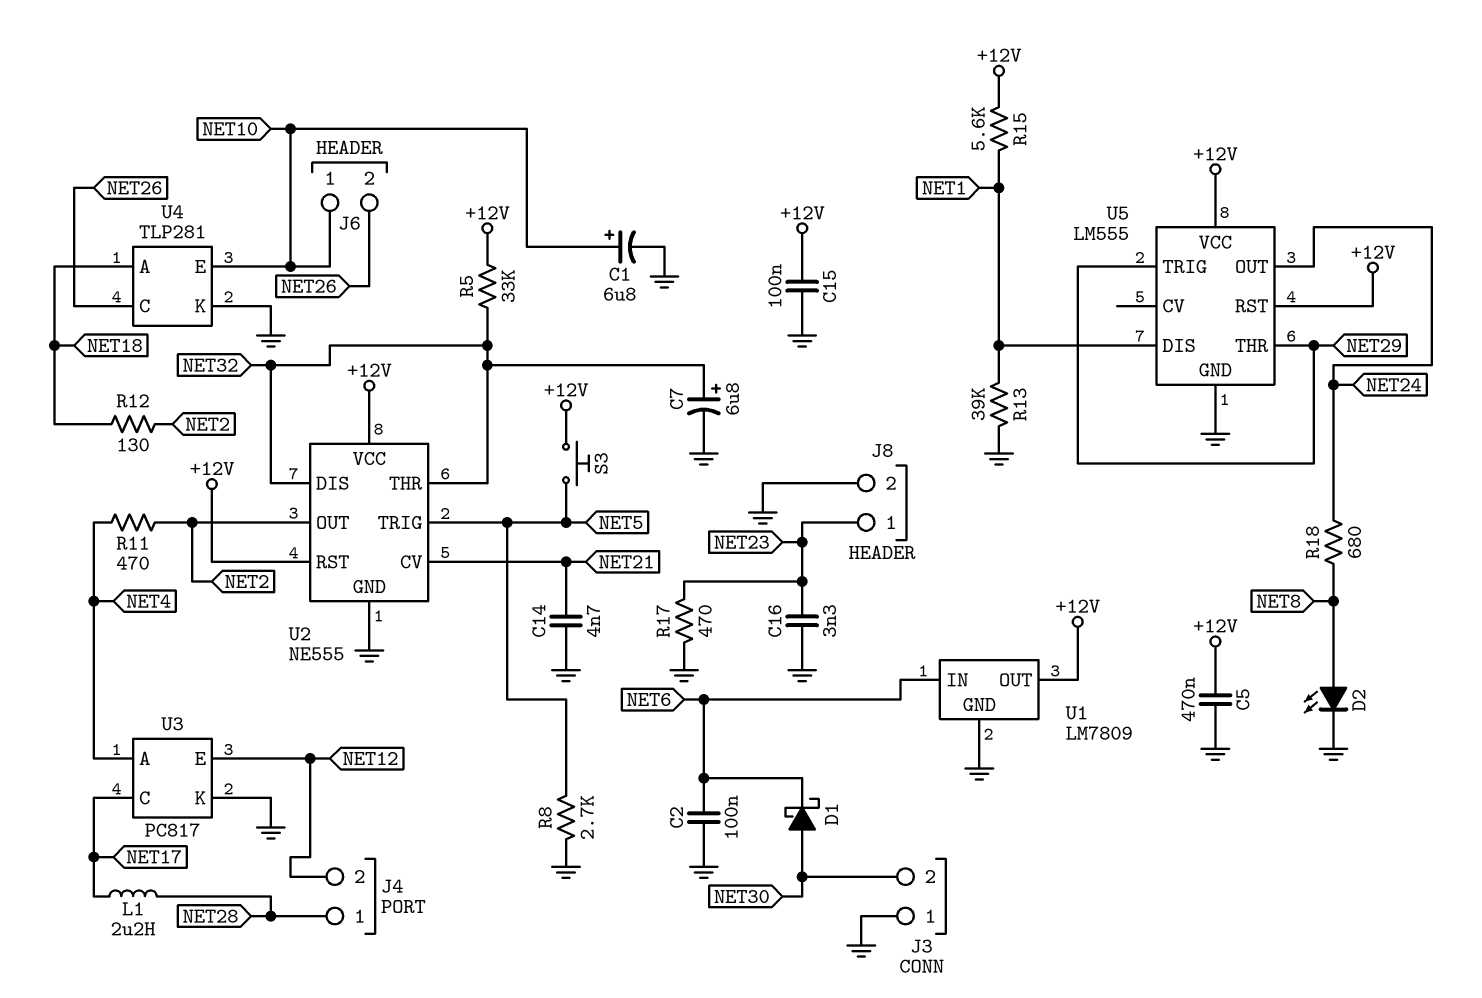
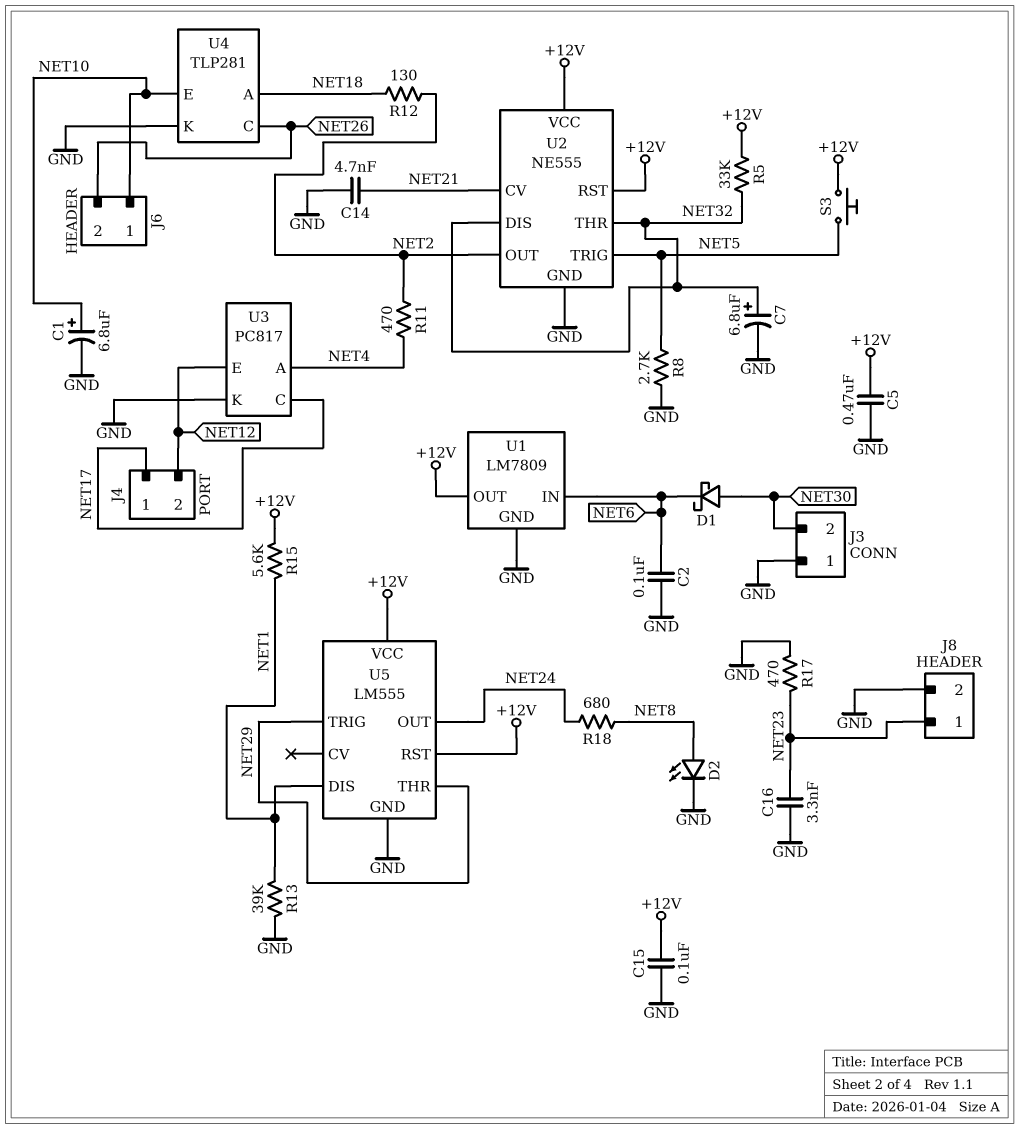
J4 pin 1: NET28 -> NET17
L1: 2.2uH (NET17, NET28) -> none

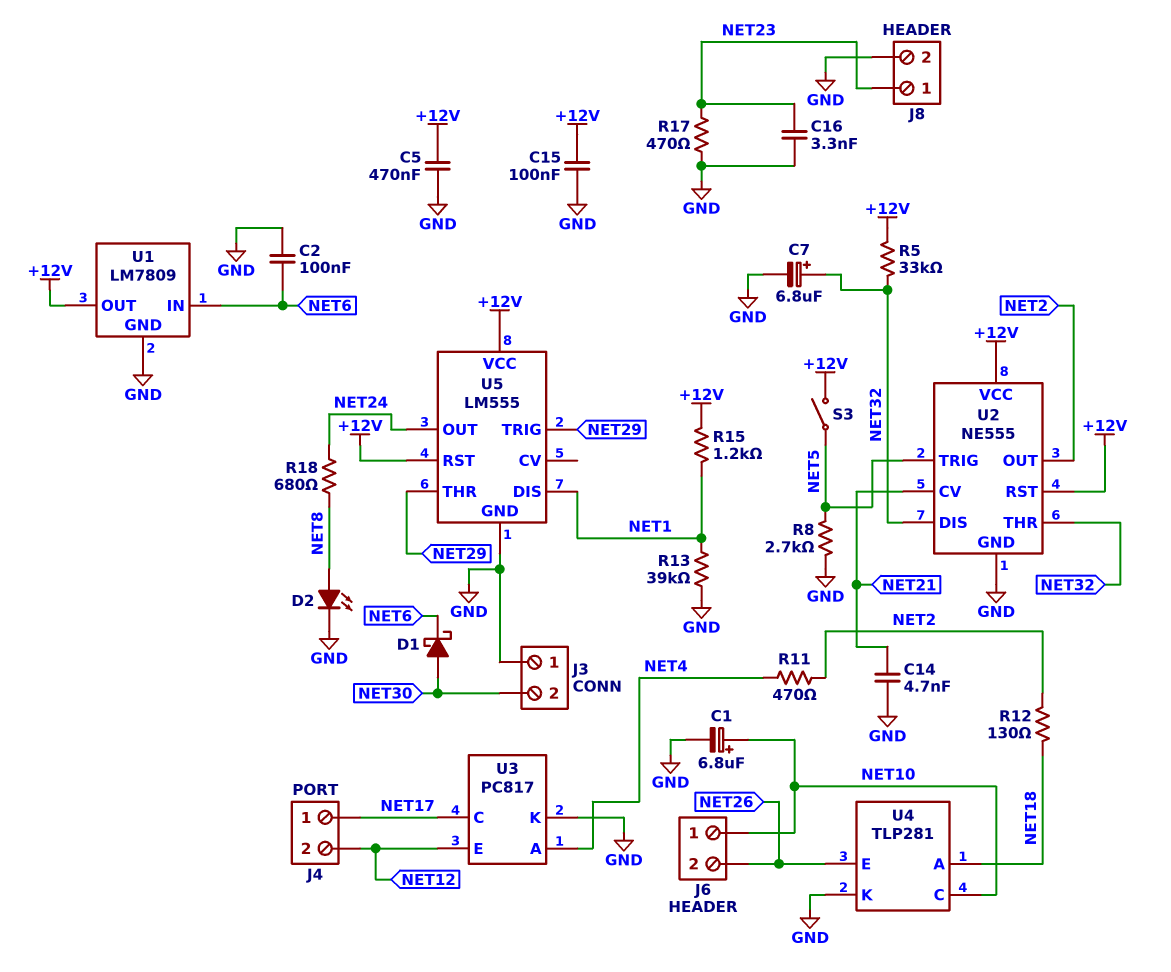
R15: 5.6k (+12V, NET1) -> 1.2k (+12V, NET1)
S3: button (+12V, NET5) -> switch (+12V, NET5)
U4 pin C: NET26 -> NET10
U4 pin E: NET10 -> NET26

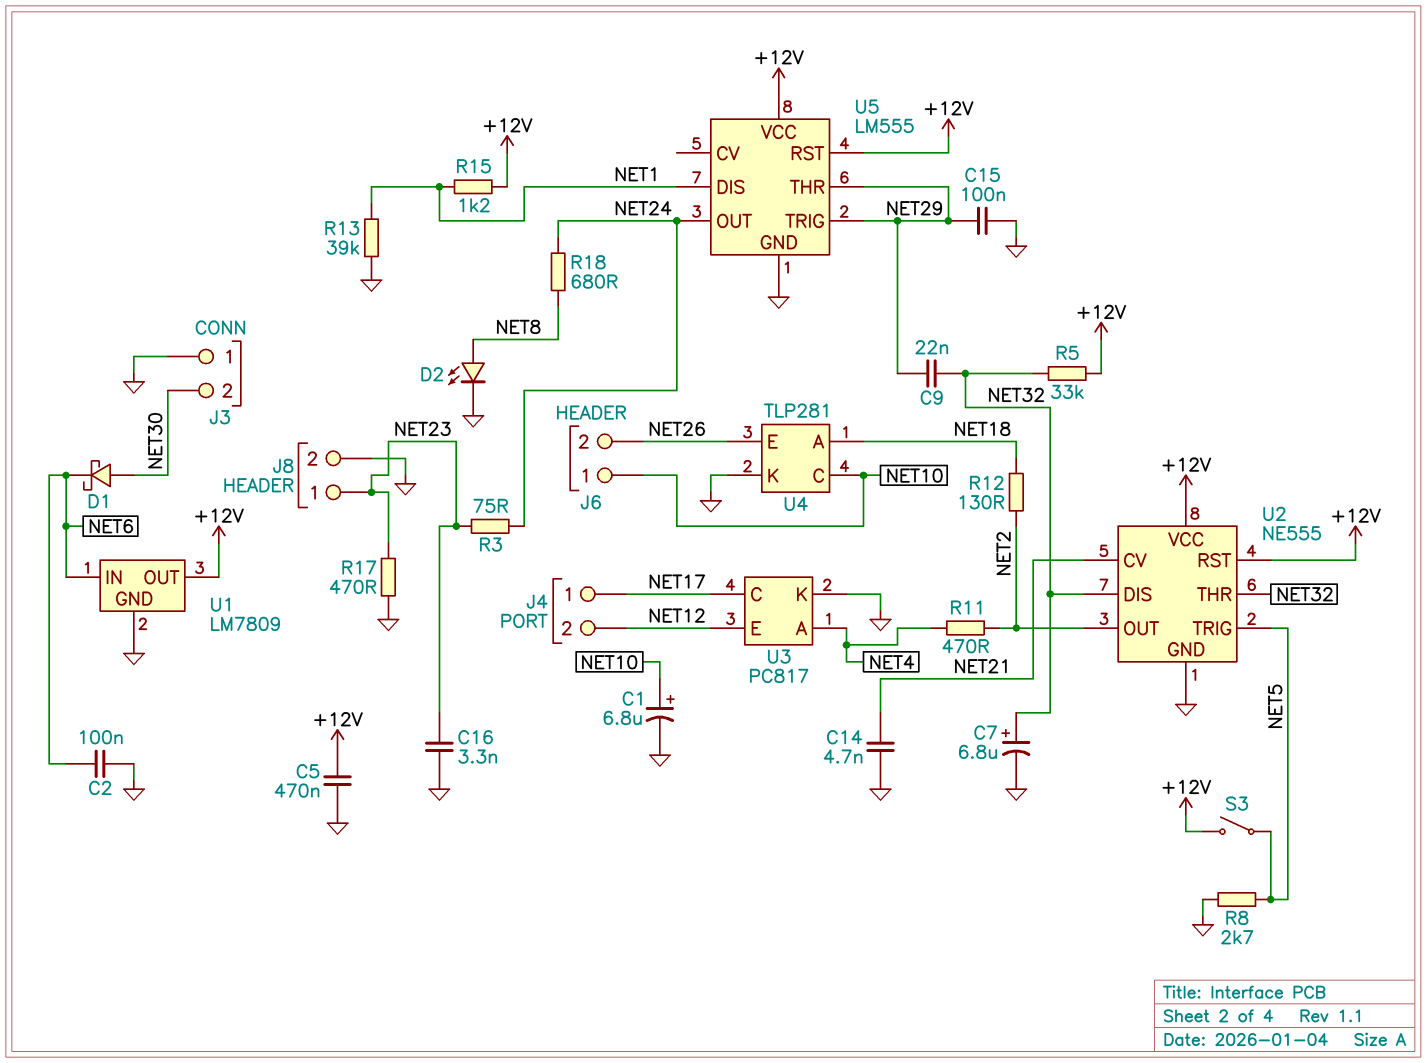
C9: none -> 22nF (NET29, NET32)
C15: 100nF (+12V, GND) -> 100nF (GND, NET29)
R3: none -> 75 (NET23, NET24)

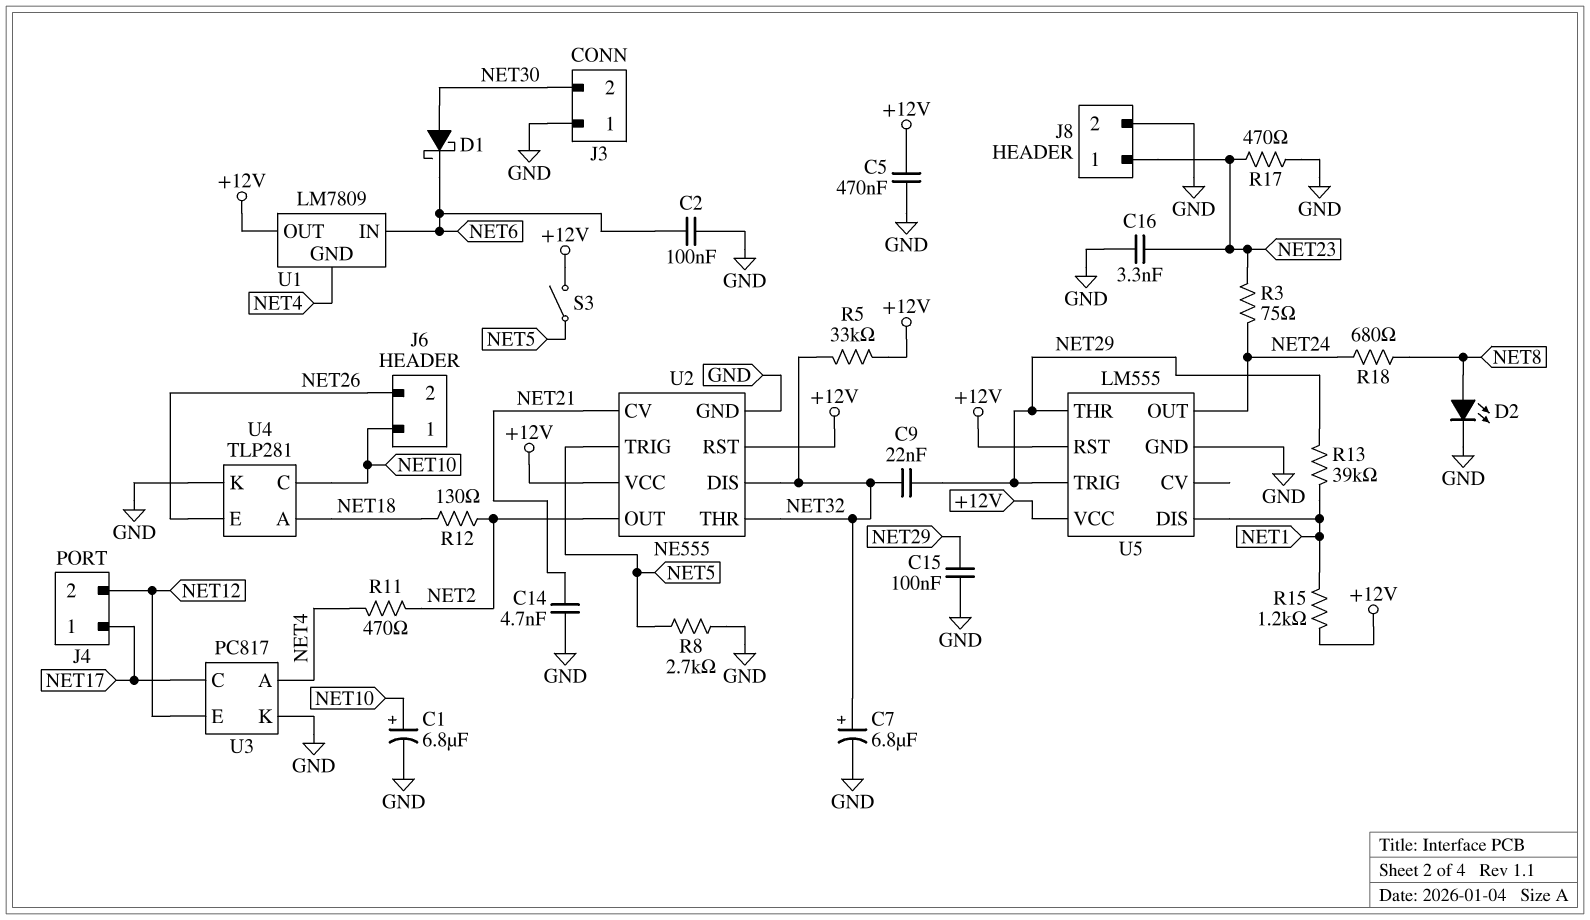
R13: 39k (GND, NET1) -> 39k (NET1, NET29)
U1 pin GND: GND -> NET4

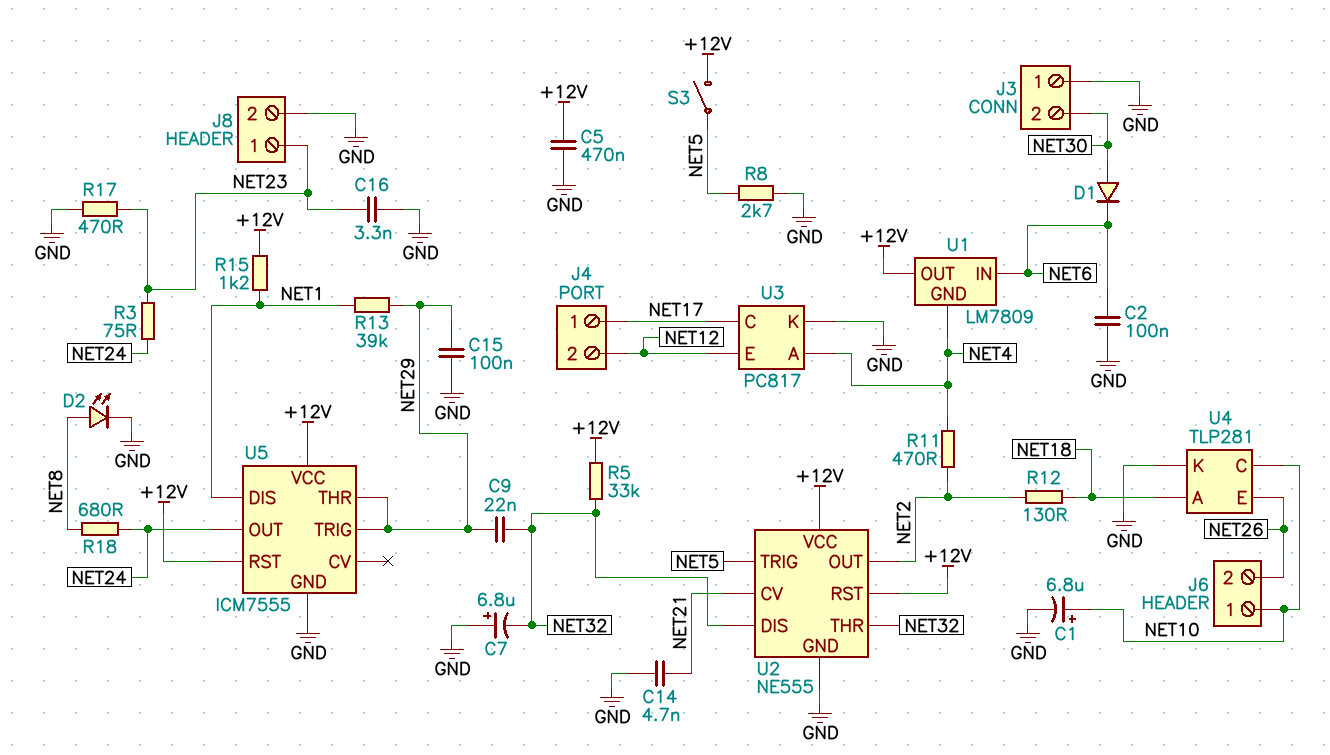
C7: 6.8uF (plus NET32, minus GND) -> 6.8uF (plus GND, minus NET32)
D1: schottky (A NET30, K NET6) -> diode (A NET30, K NET6)
U5: LM555 -> ICM7555

